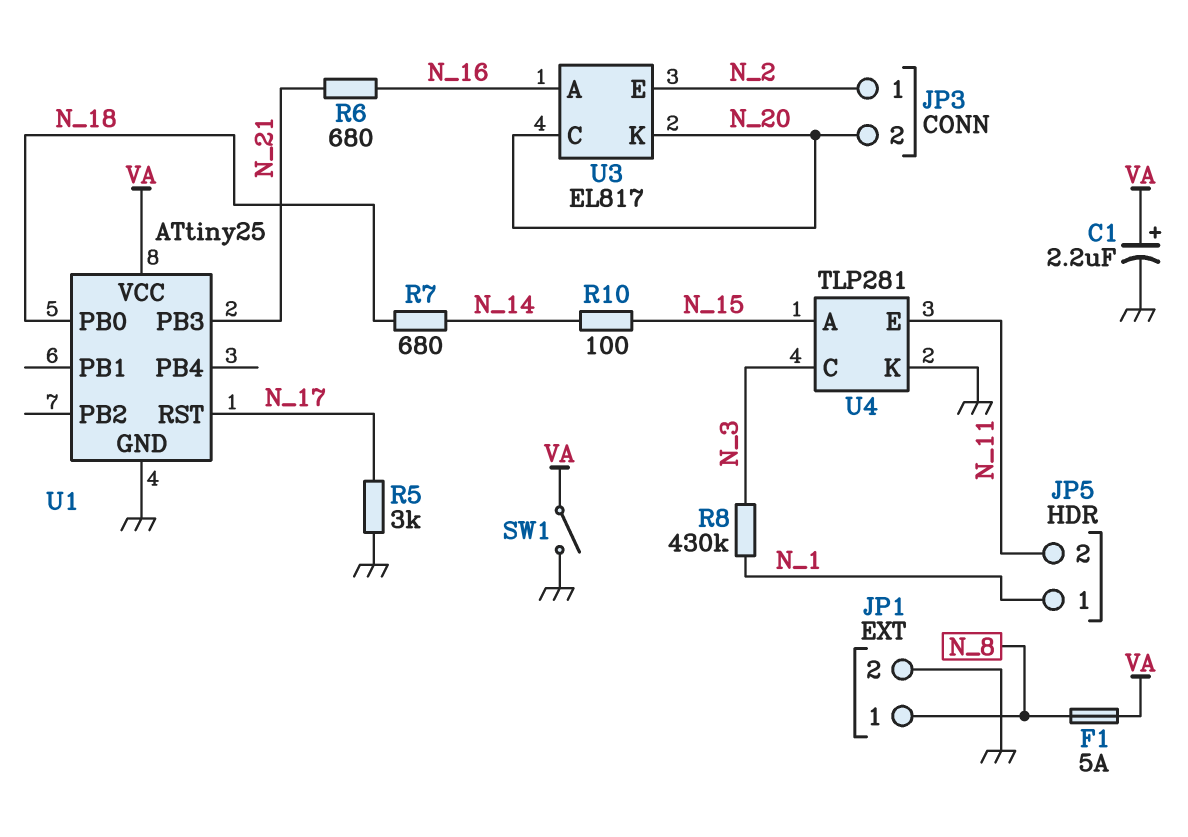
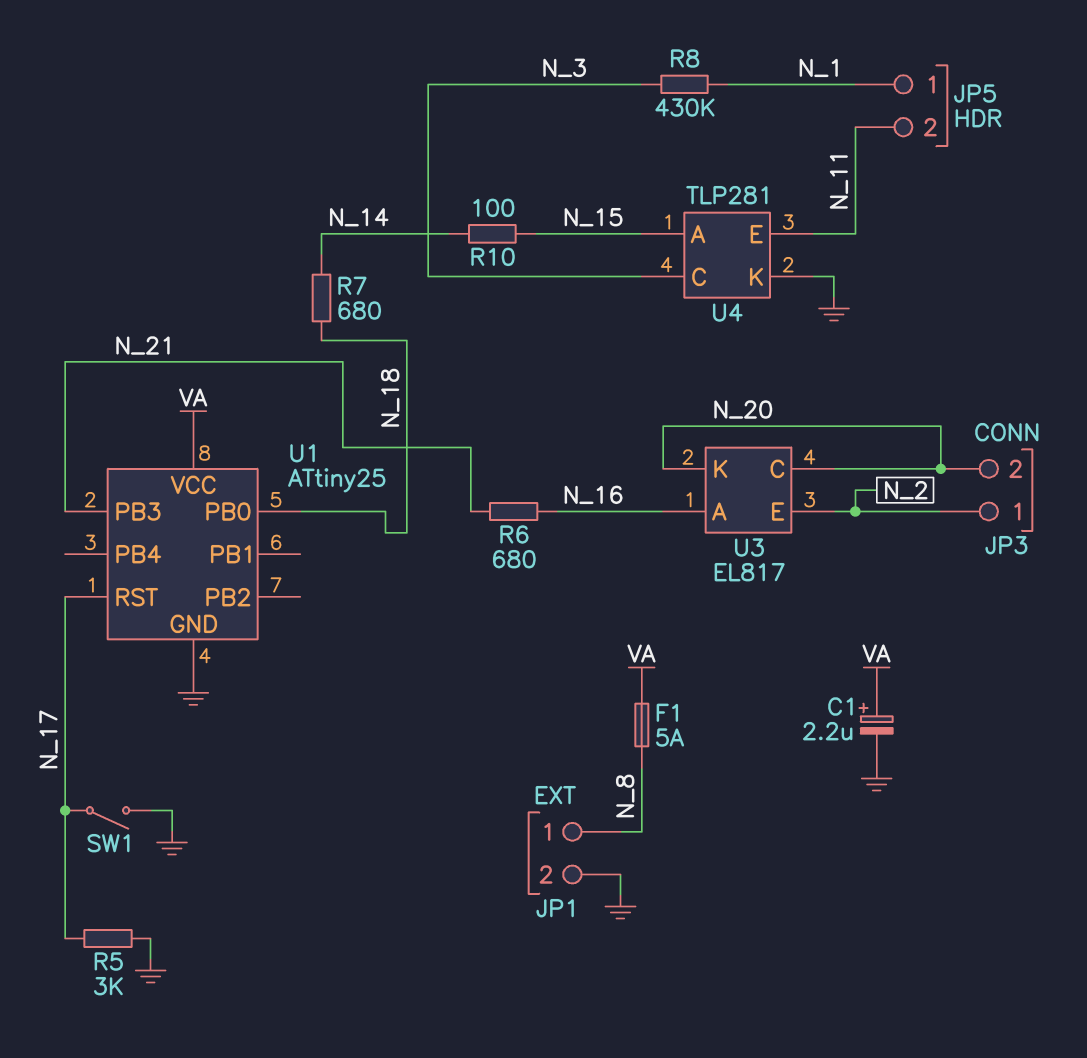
SW1: switch (GND, VA) -> switch (GND, N_17)

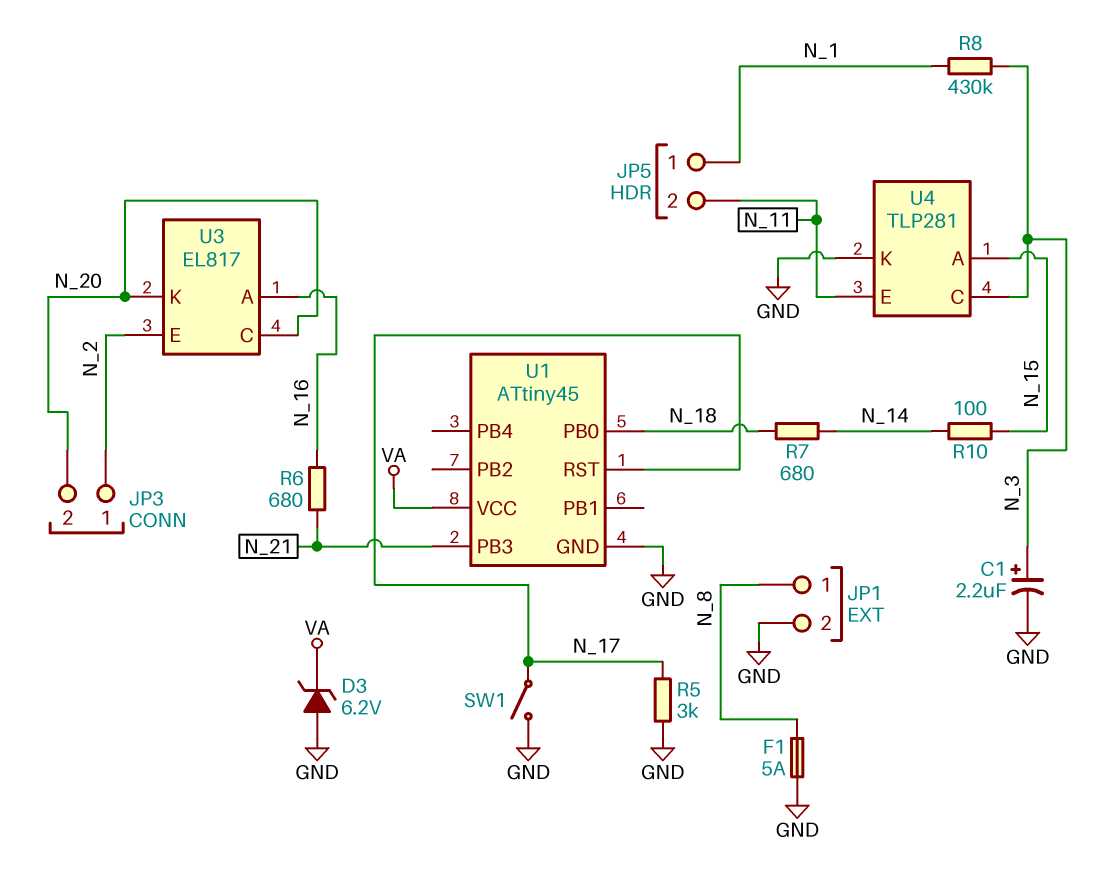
C1: 2.2uF (plus VA, minus GND) -> 2.2uF (plus N_3, minus GND)
D3: none -> zener 6.2V (A GND, K VA)
F1: 5A (N_8, VA) -> 5A (GND, N_8)
U1: ATtiny25 -> ATtiny45

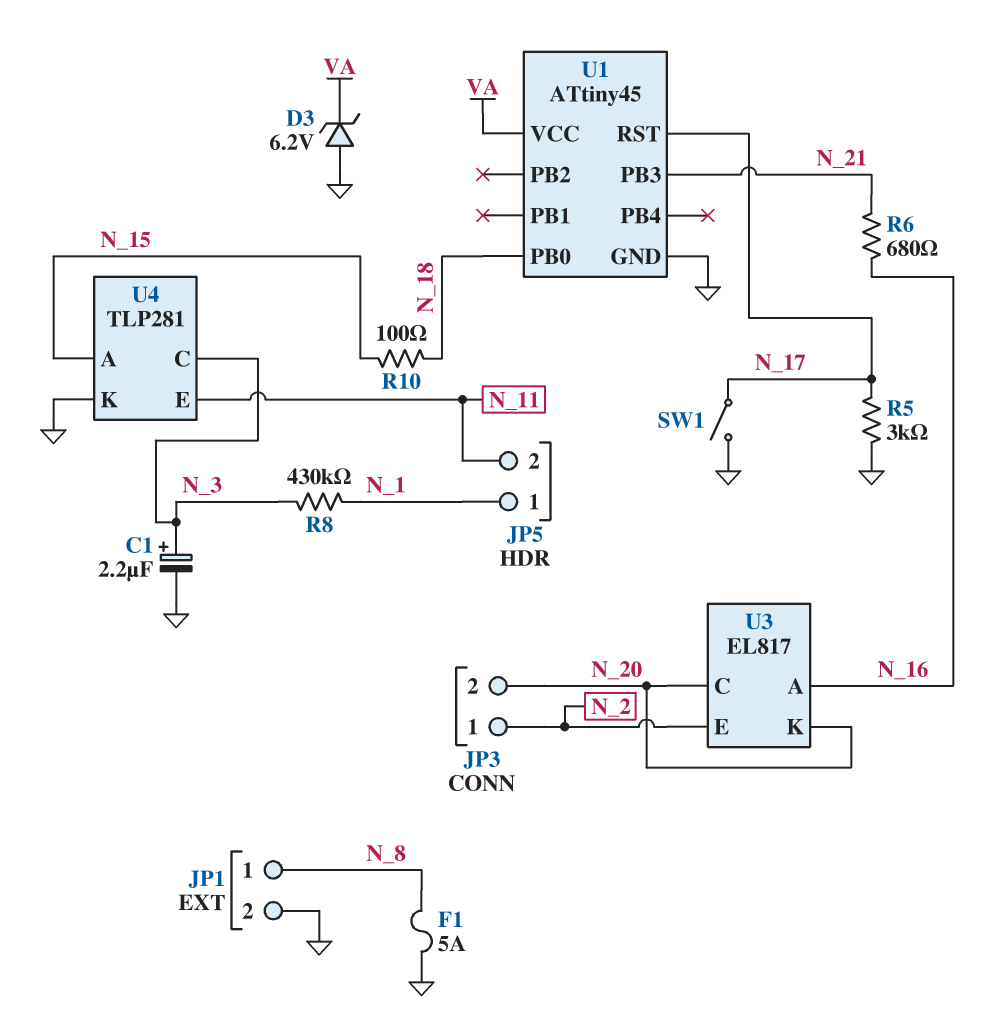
R7: 680 (N_14, N_18) -> none
R10: 100 (N_14, N_15) -> 100 (N_15, N_18)

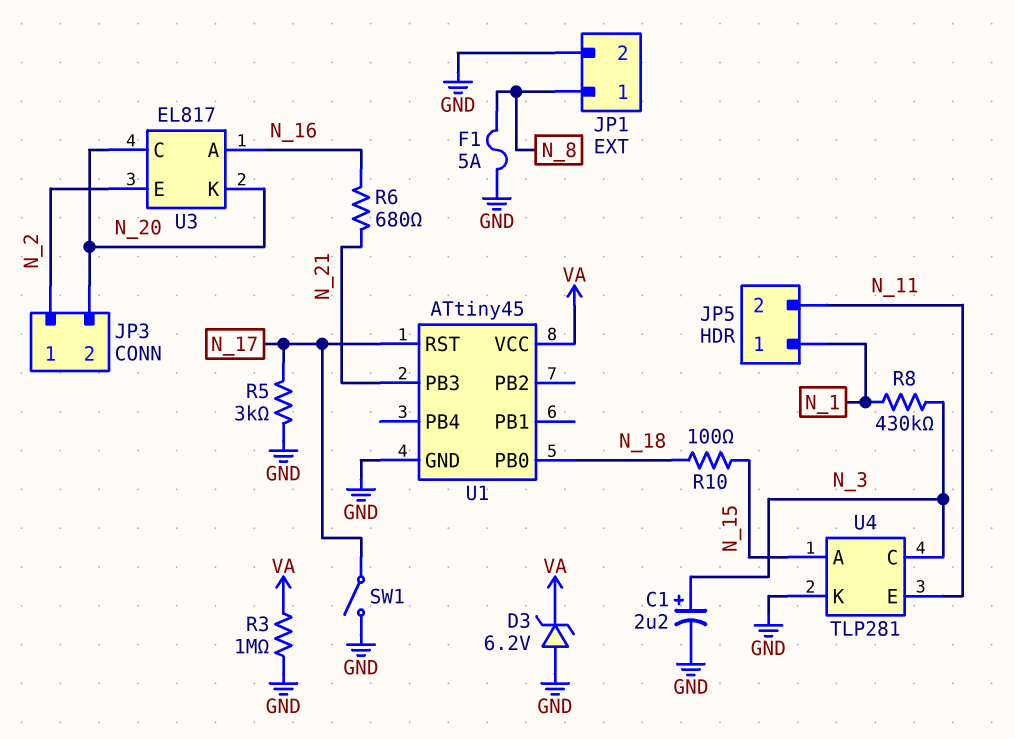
R3: none -> 1M (GND, VA)

